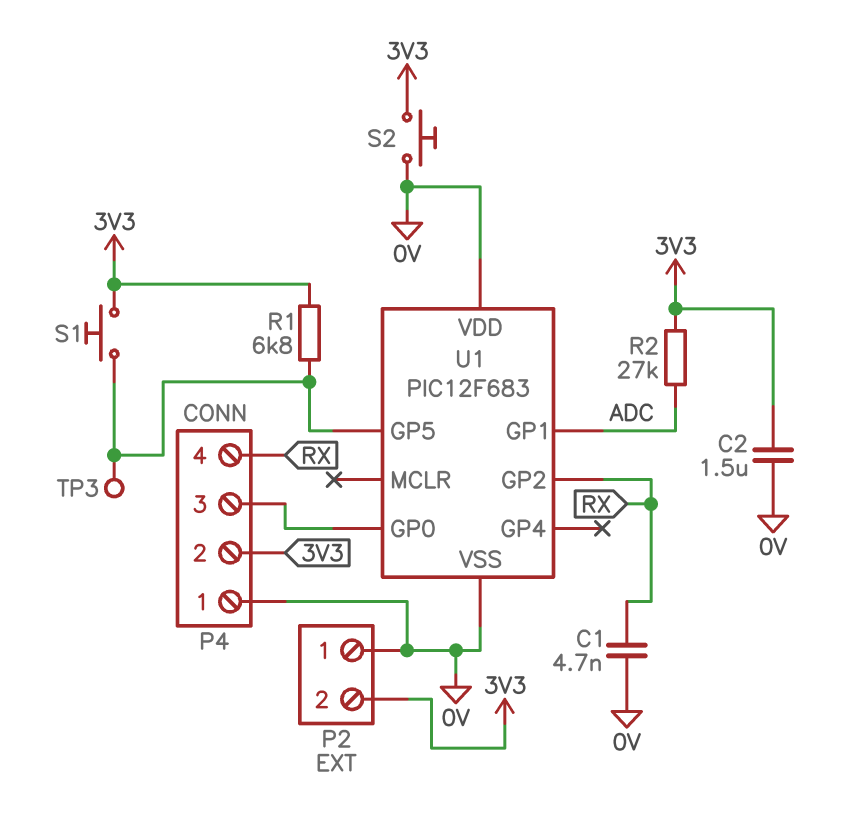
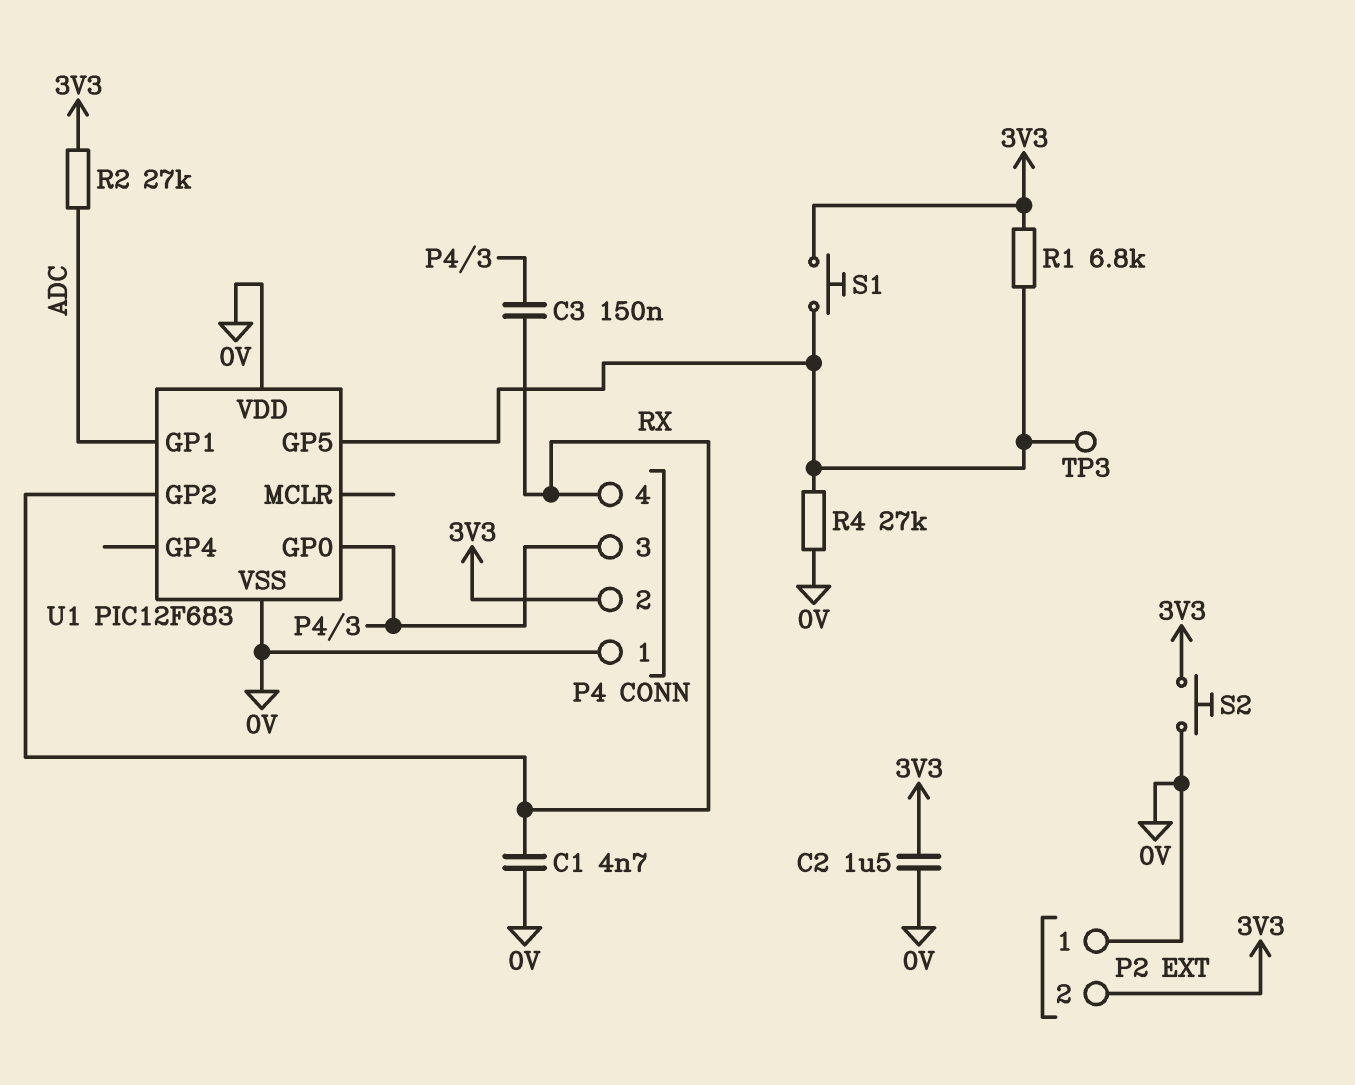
C3: none -> 150nF (P4/3, RX)
R4: none -> 27k (0V, U1/GP5)

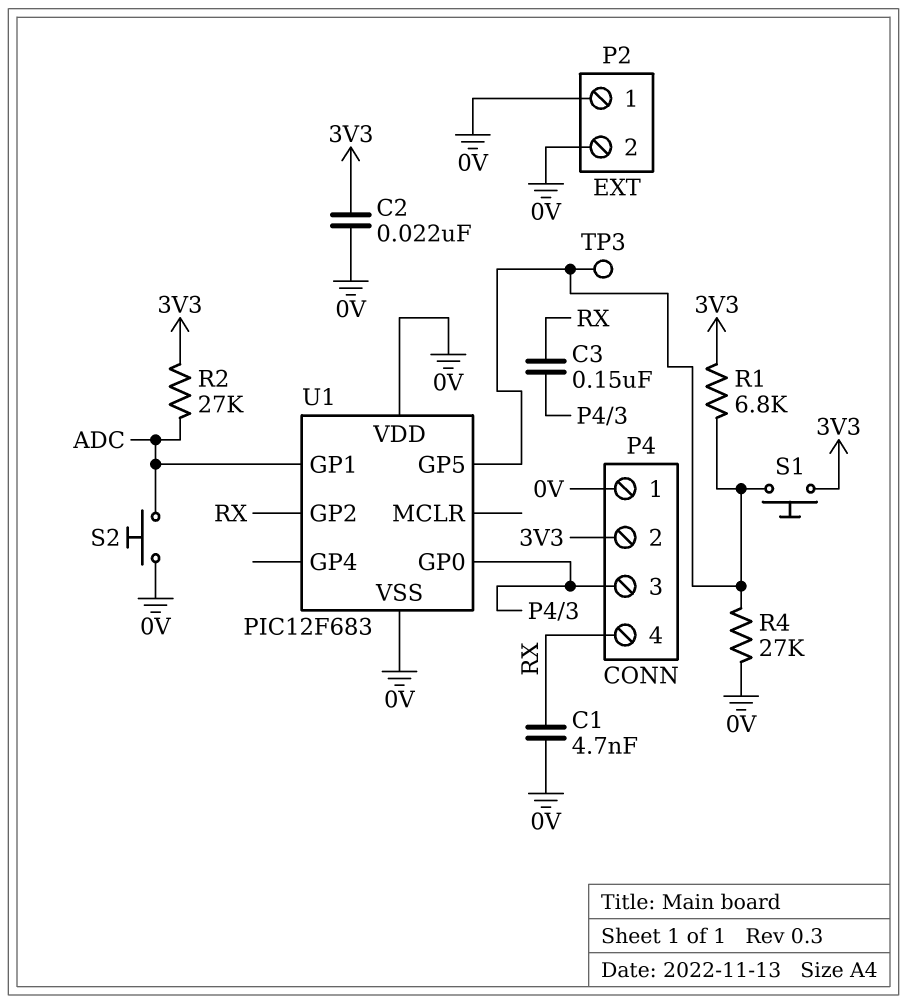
C2: 1.5uF (0V, 3V3) -> 22nF (0V, 3V3)
P2 pin 2: 3V3 -> 0V
S2: button (0V, 3V3) -> button (0V, ADC)

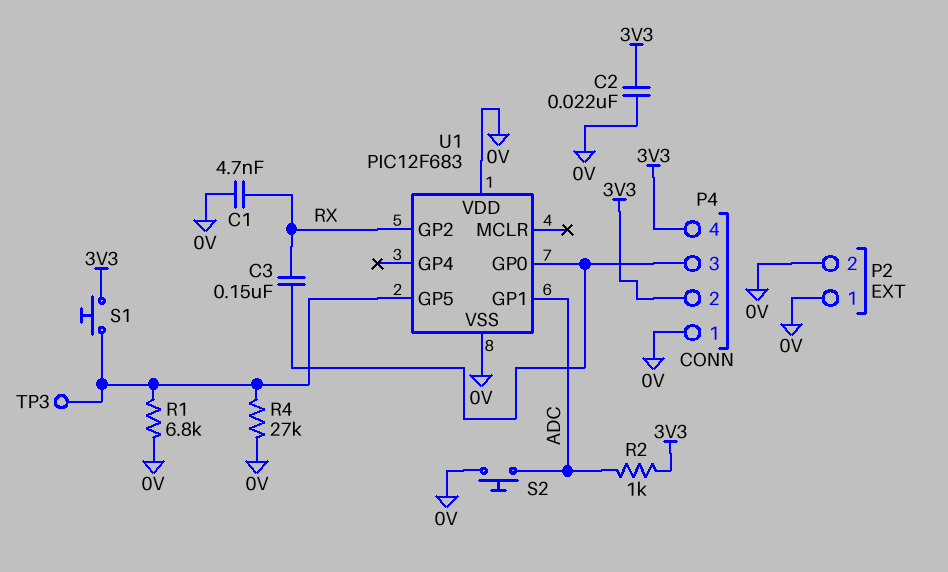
P4 pin 4: RX -> 3V3
R1: 6.8k (3V3, U1/GP5) -> 6.8k (0V, U1/GP5)
R2: 27k (3V3, ADC) -> 1k (3V3, ADC)

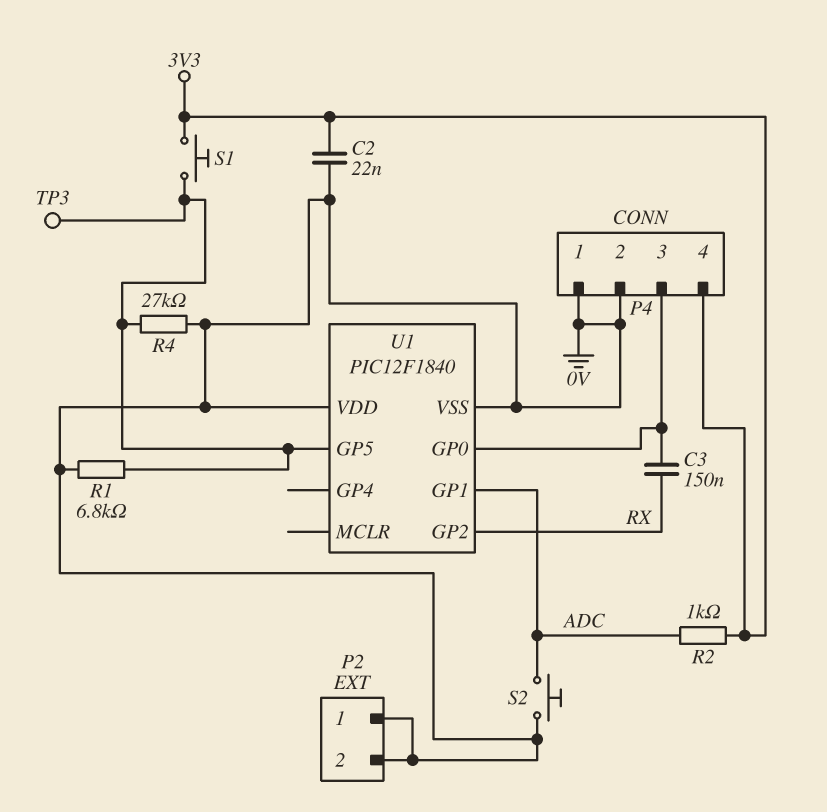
C1: 4.7nF (0V, RX) -> none
P4 pin 2: 3V3 -> 0V
U1: PIC12F683 -> PIC12F1840

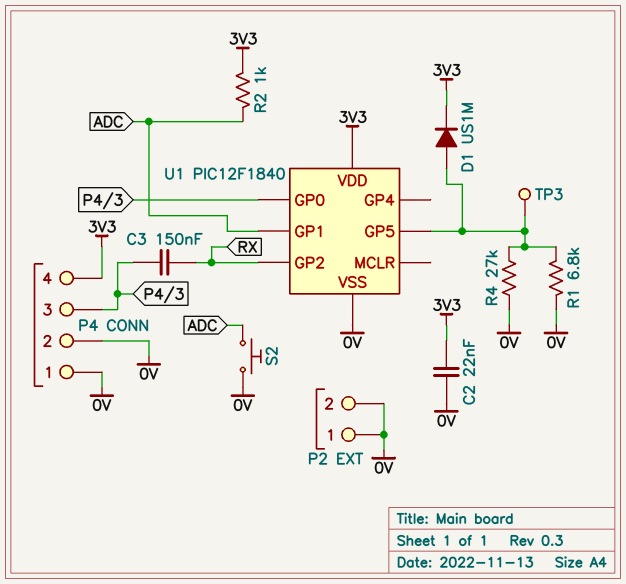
D1: none -> diode US1M (A U1/GP5, K 3V3)
S1: button (3V3, U1/GP5) -> none
U1 pin VDD: 0V -> 3V3

